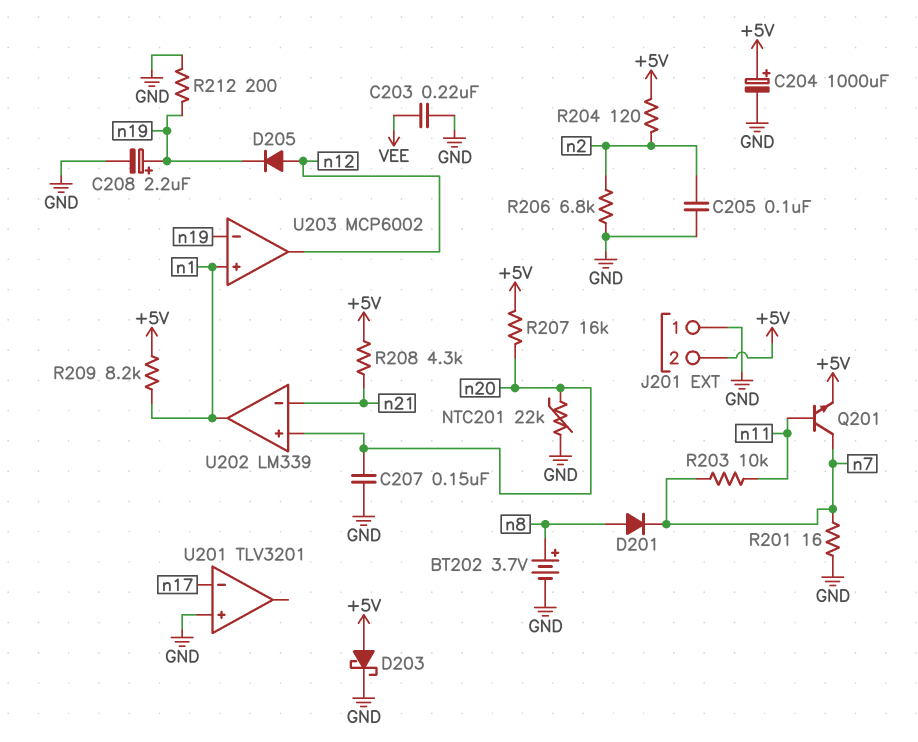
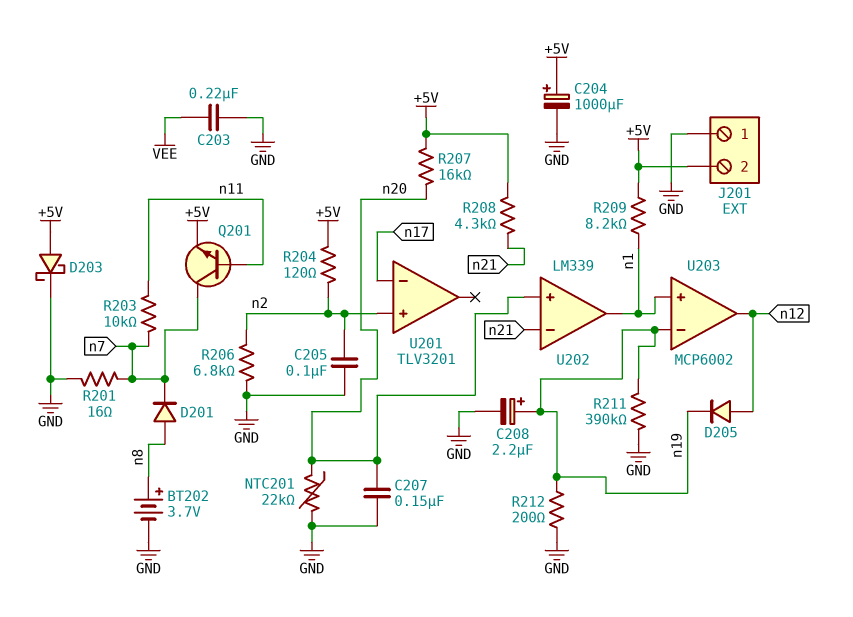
R211: none -> 390k (GND, n19)
U201 pin in+: GND -> n2

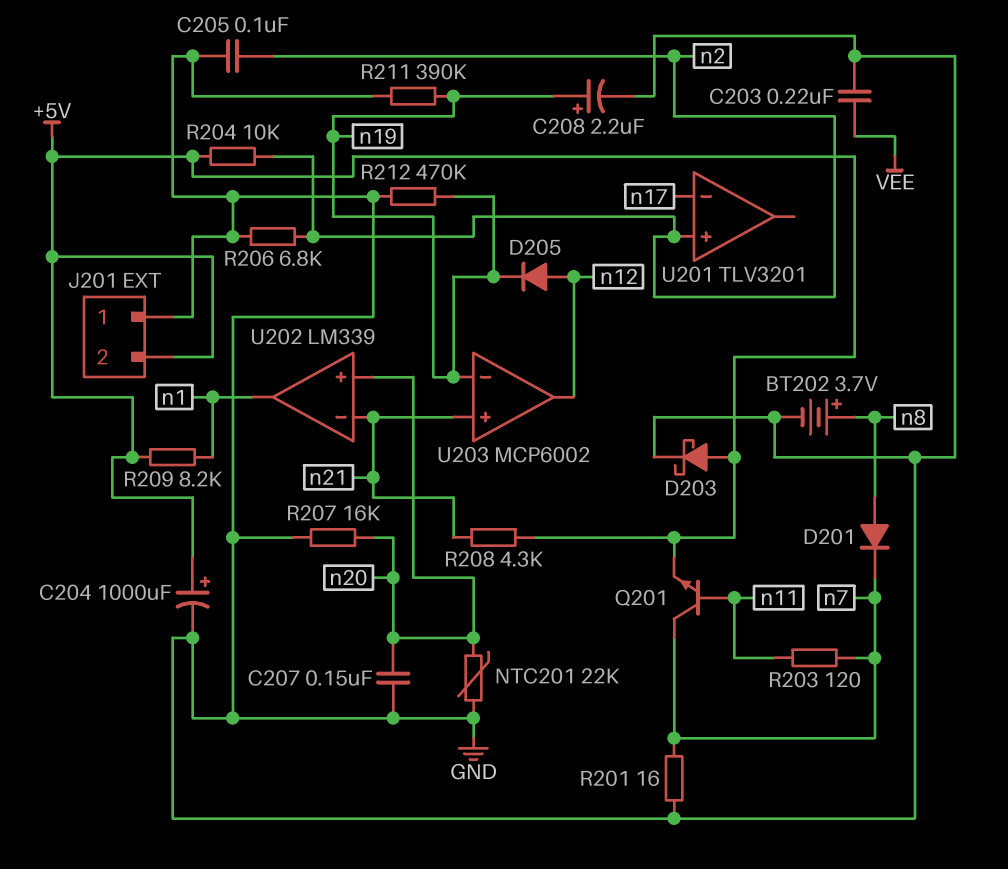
R203: 10k (n7, n11) -> 120 (n7, n11)
R204: 120 (+5V, n2) -> 10k (+5V, n2)
R207: 16k (+5V, n20) -> 16k (GND, n20)
R212: 200 (GND, n19) -> 470k (GND, n19)
U203 pin in+: n1 -> n21

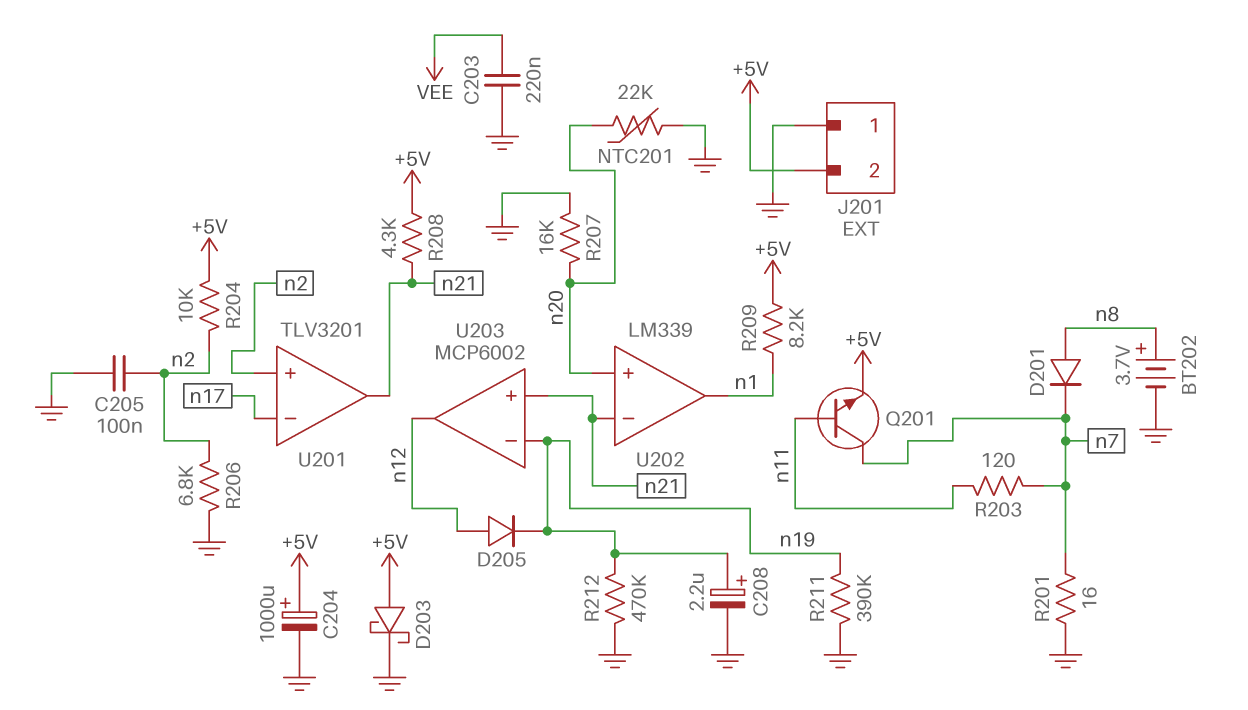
C207: 150nF (GND, n20) -> none
U201 pin out: none -> n21

